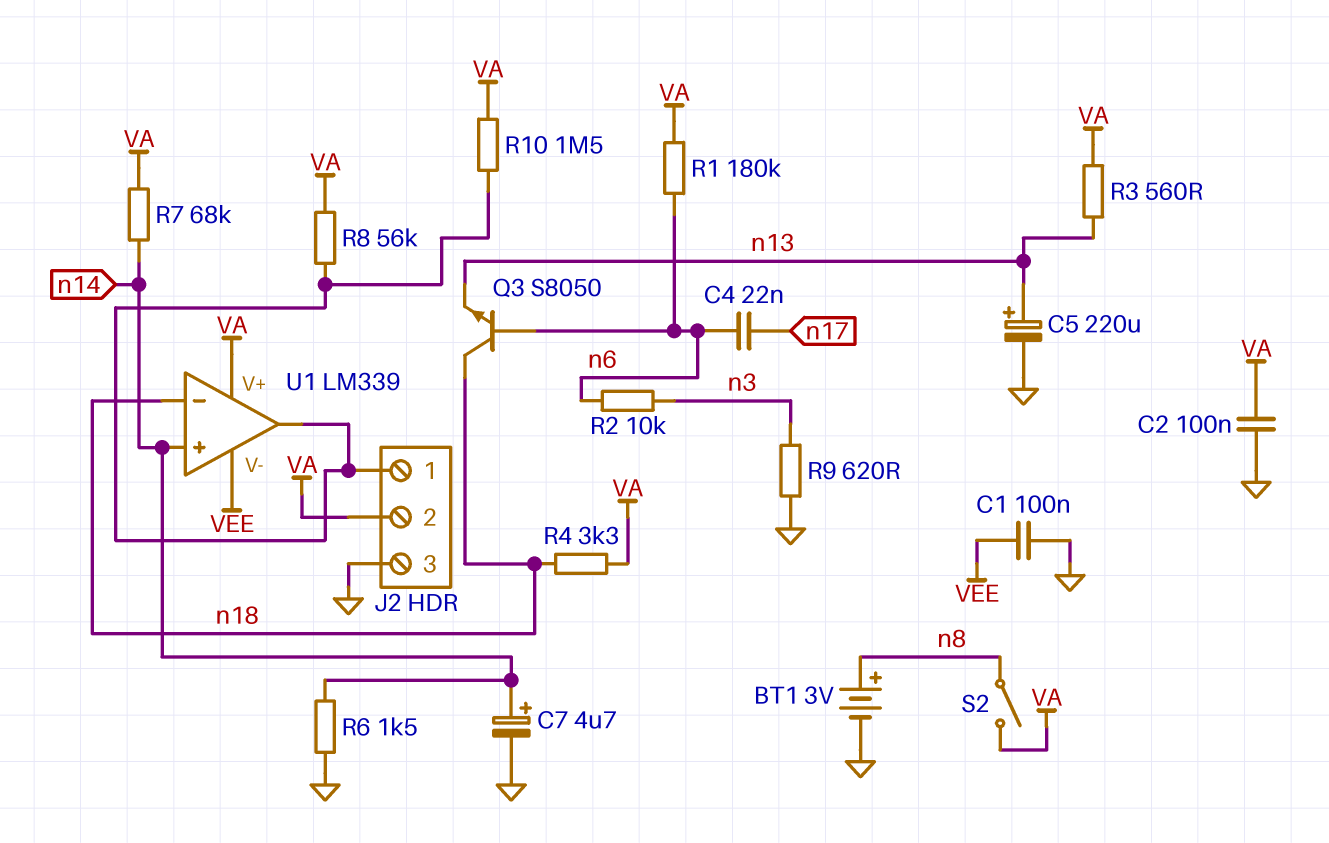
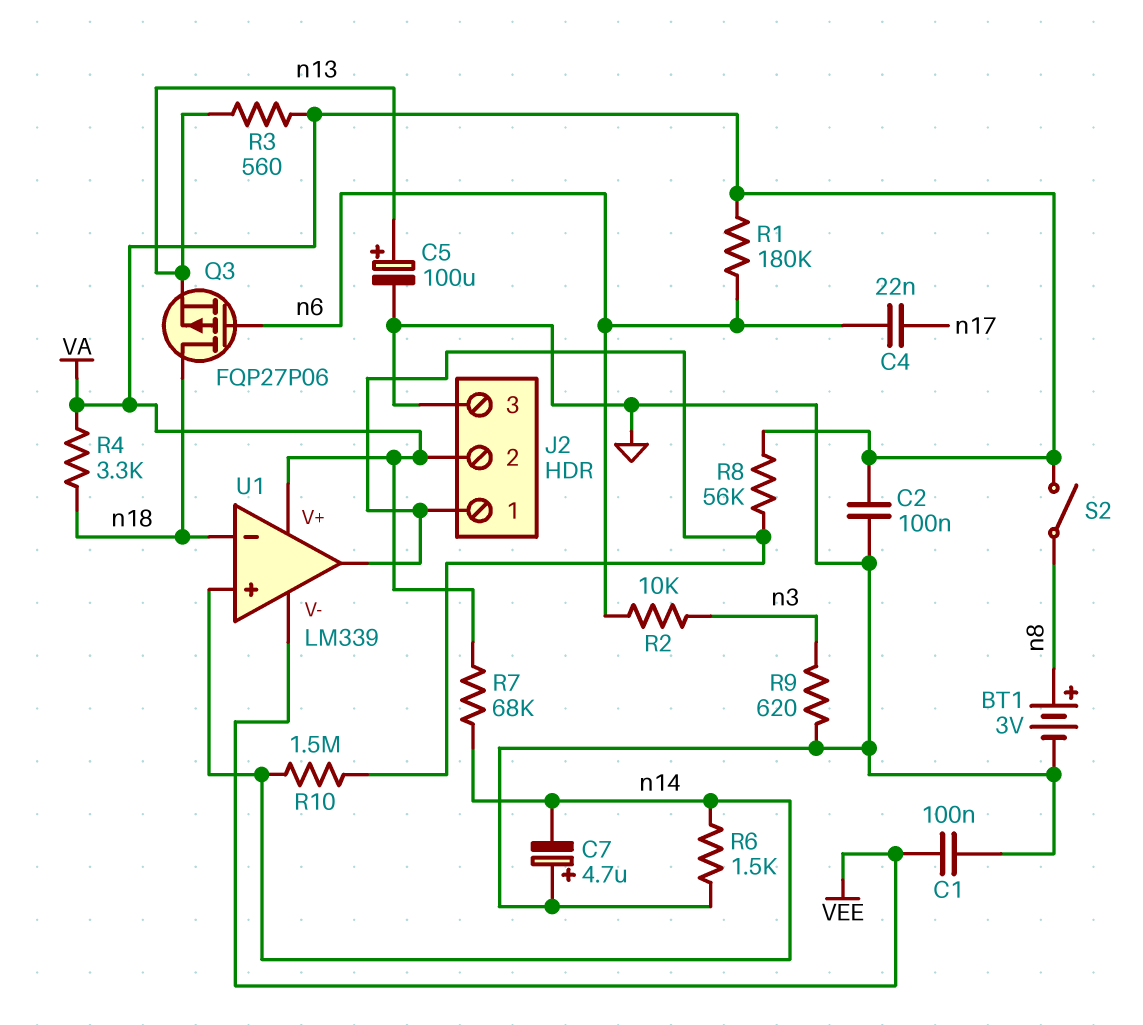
C5: 220uF (plus n13, minus GND) -> 100uF (plus n13, minus GND)
C7: 4.7uF (plus n14, minus GND) -> 4.7uF (plus GND, minus n14)
Q3: NPN S8050 (B n6, C n18, E n13) -> PMOS FQP27P06 (G n6, D n18, S n13)
R10: 1.5M (J2/1, VA) -> 1.5M (J2/1, n14)

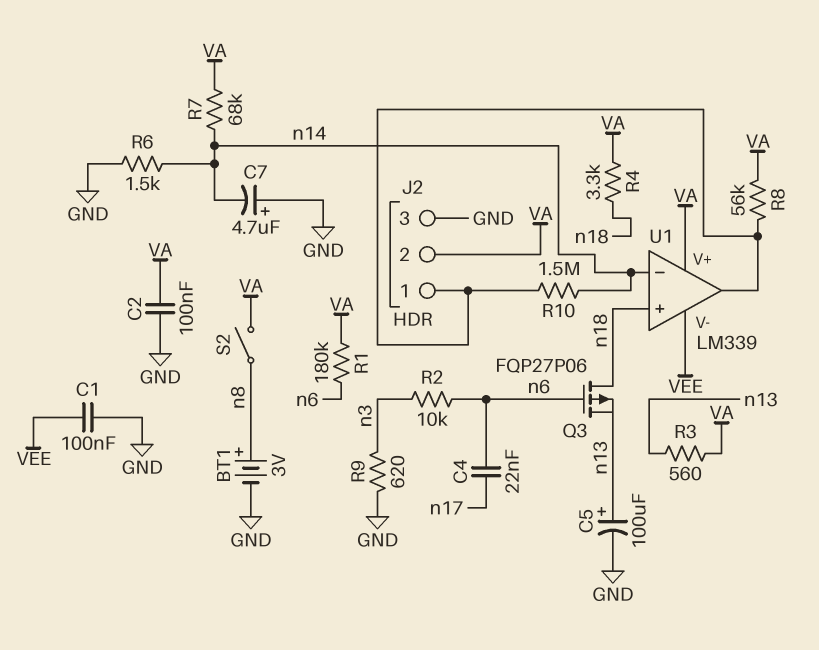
U1 pin in+: n14 -> n18
U1 pin in-: n18 -> n14

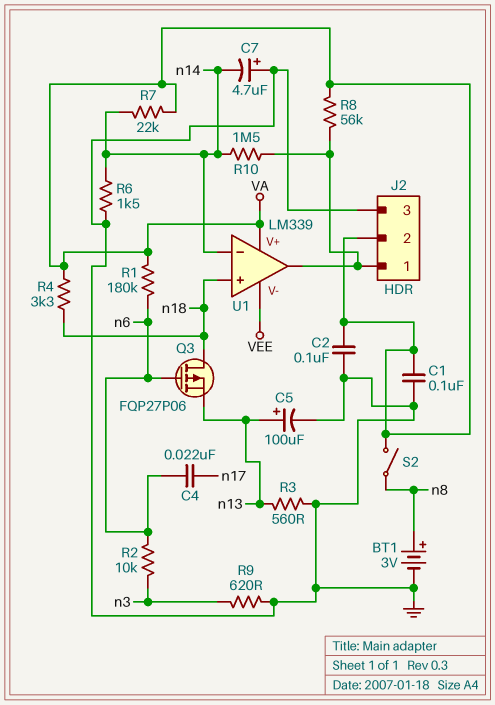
C1: 100nF (GND, VEE) -> 100nF (GND, VA)
R3: 560 (VA, n13) -> 560 (GND, n13)
R7: 68k (VA, n14) -> 22k (VA, n14)

